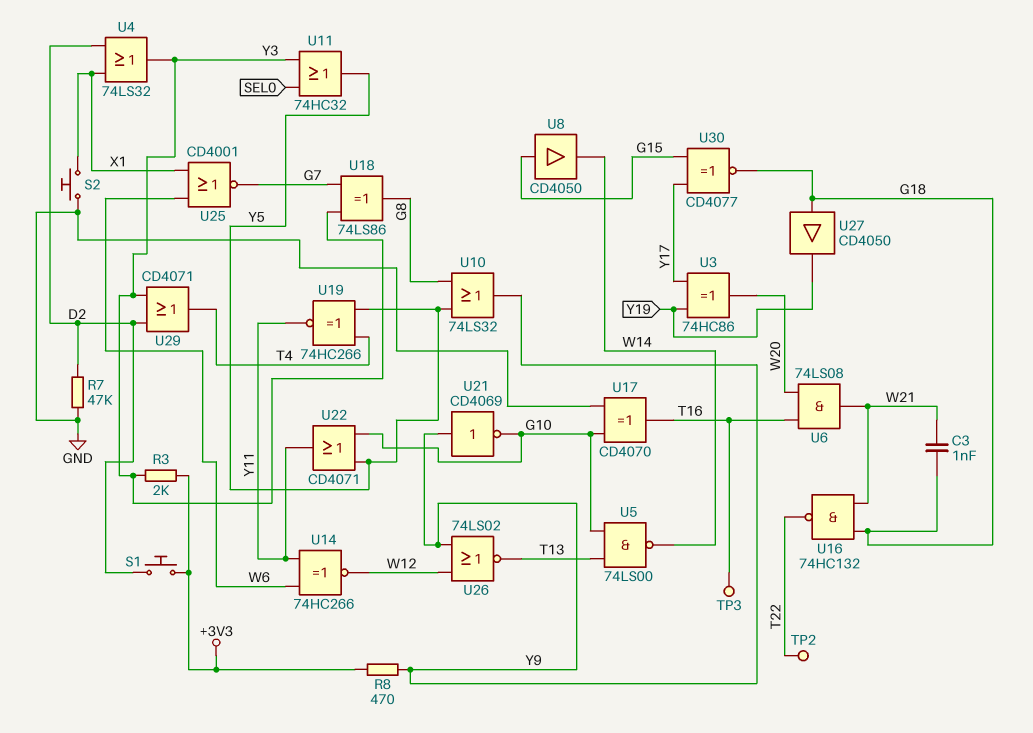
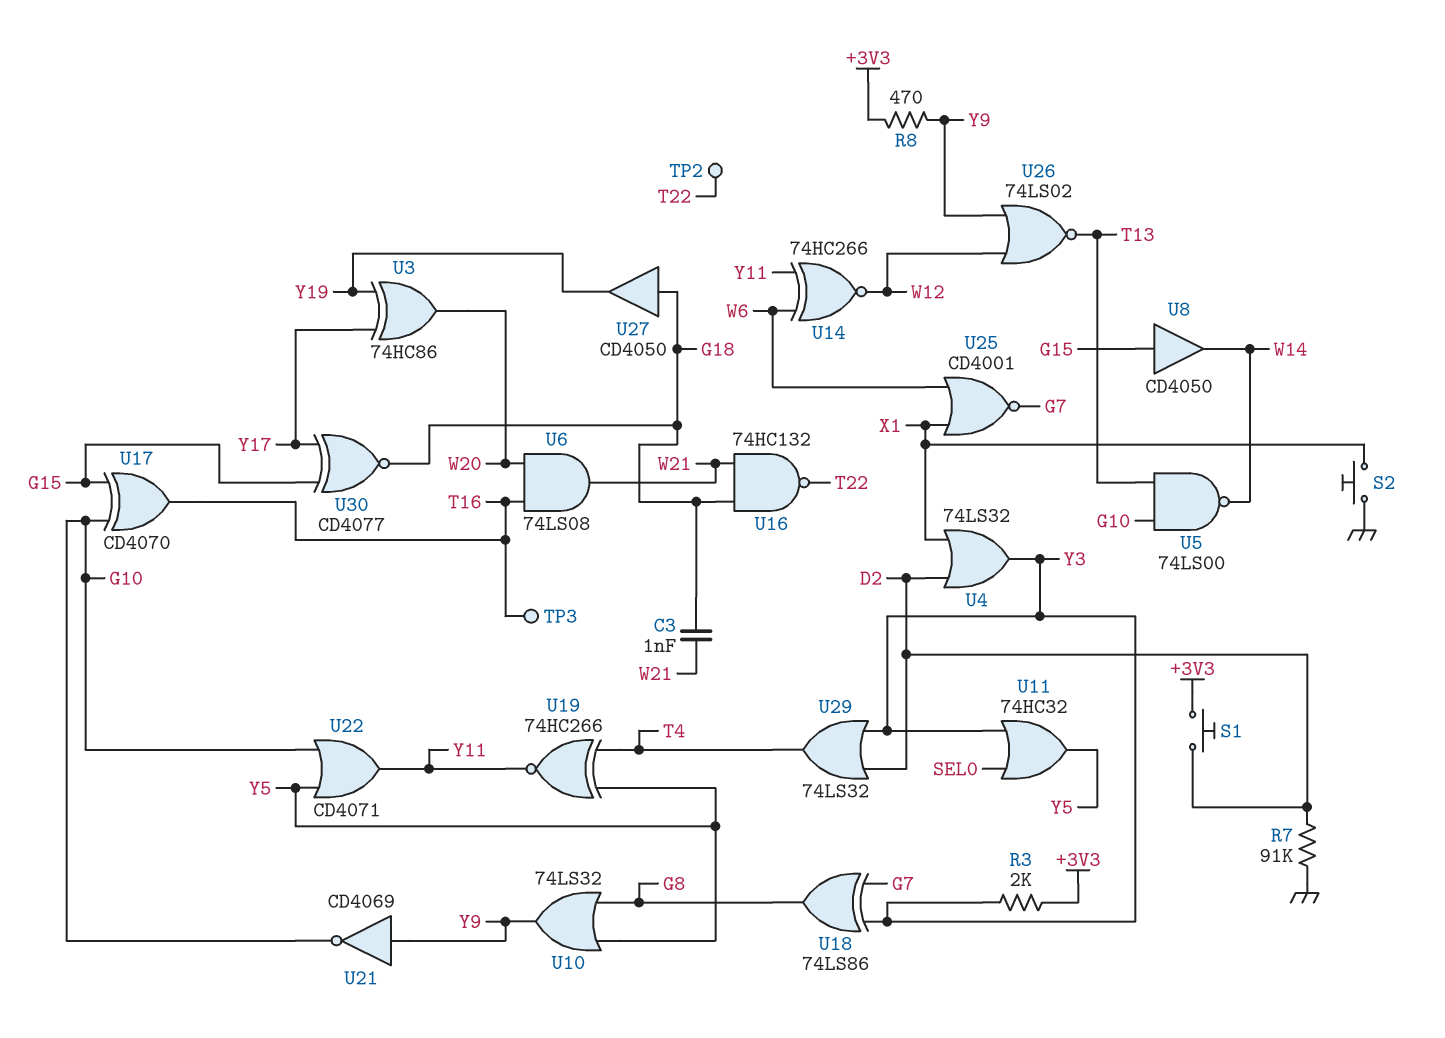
R7: 47k (D2, GND) -> 91k (D2, GND)
U17: XOR CD4070 (in G10, in GND, out T16) -> XOR CD4070 (in G10, in G15, out T16)
U29: OR CD4071 (in D2, in Y3, out T4) -> OR 74LS32 (in D2, in Y3, out T4)

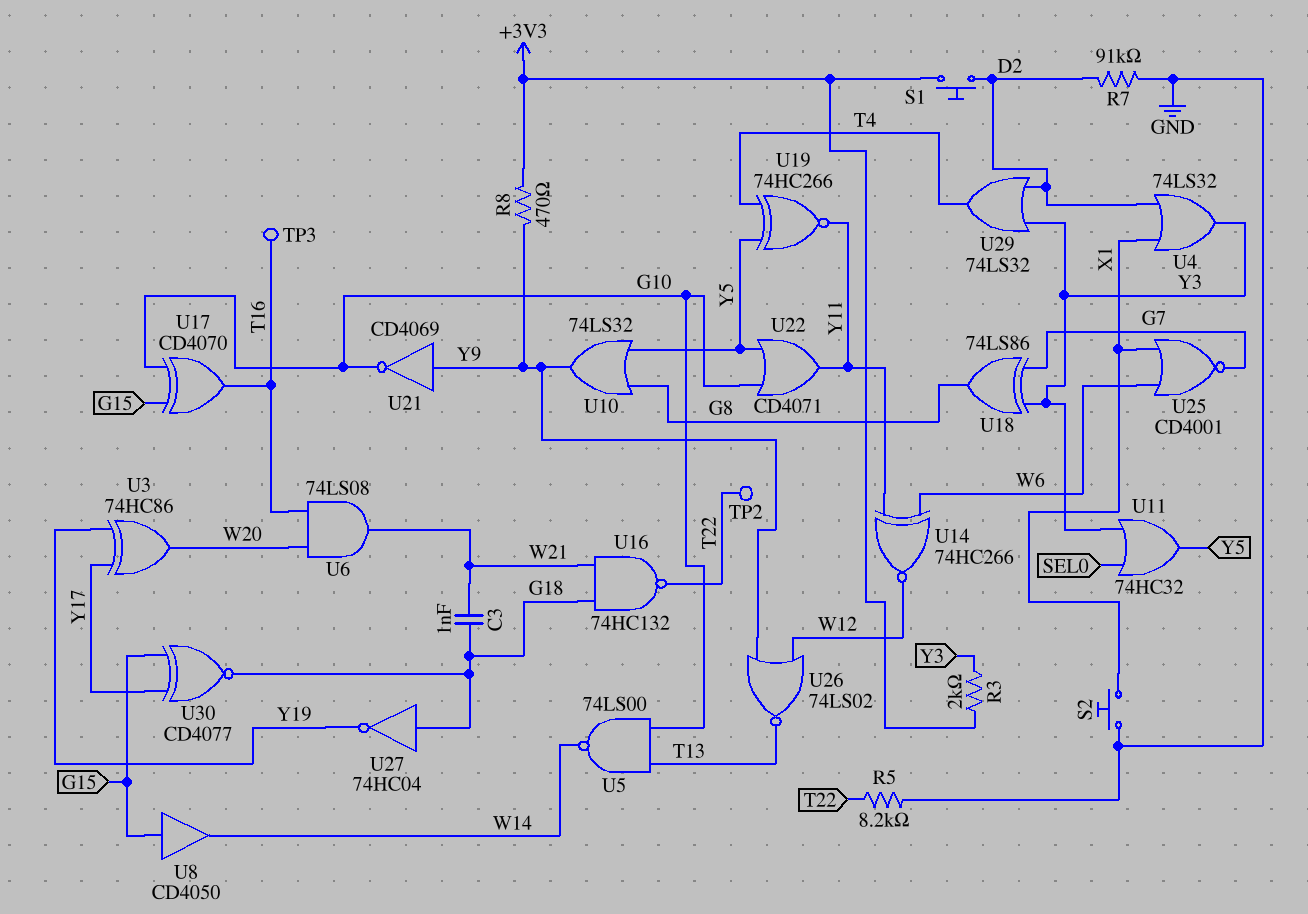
R5: none -> 8.2k (GND, T22)
U27: buffer CD4050 (in G18, out Y19) -> NOT 74HC04 (in G18, out Y19)

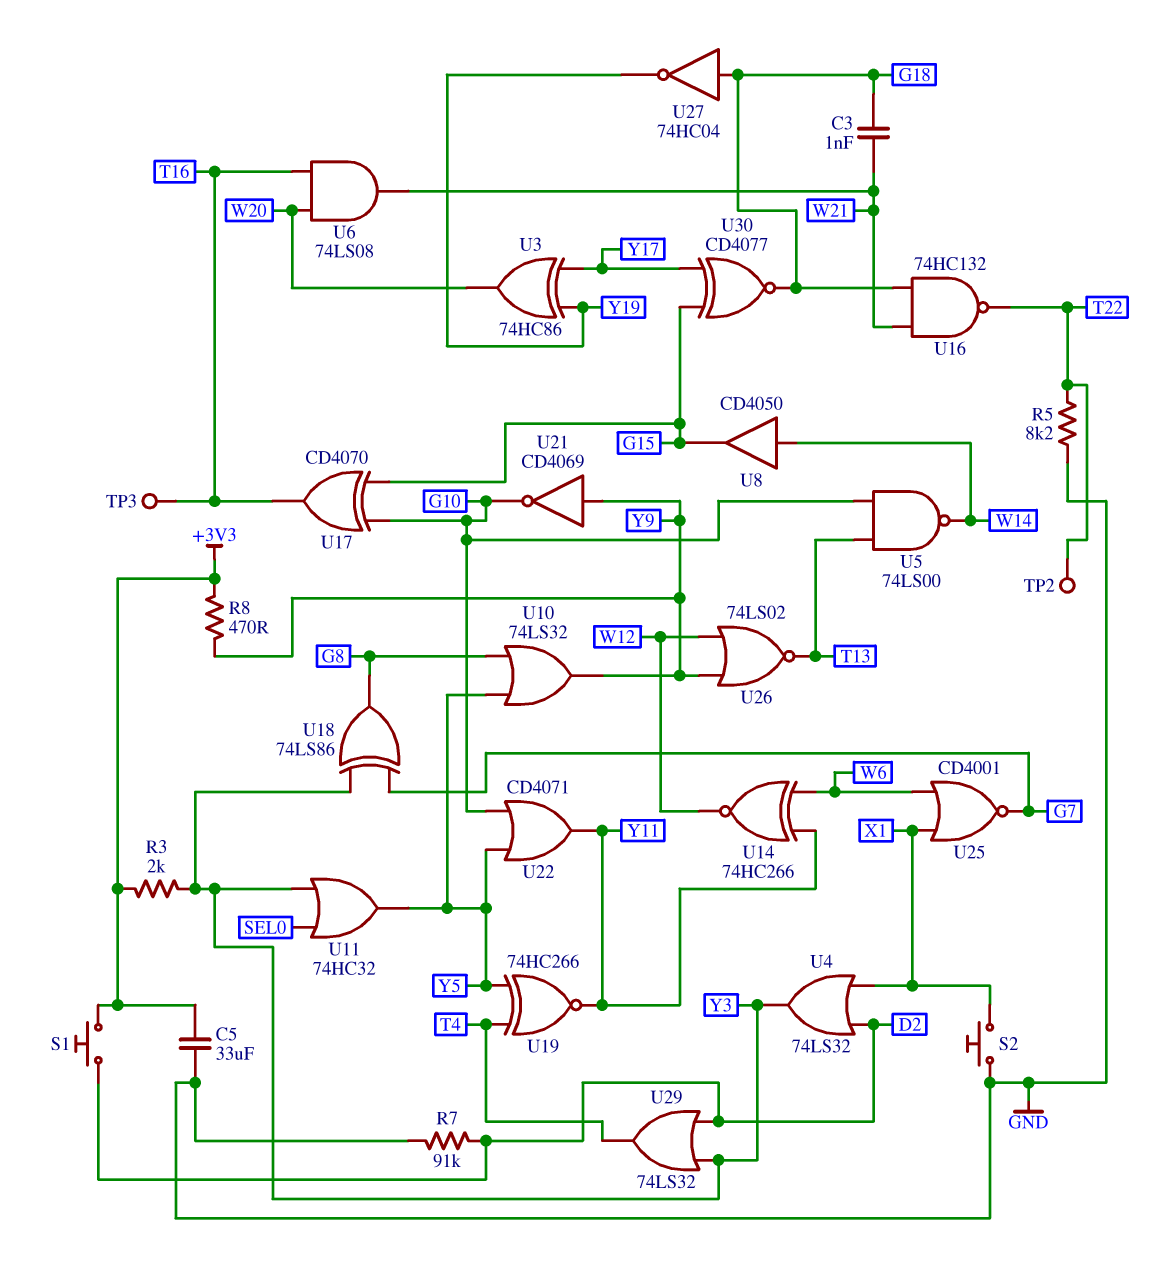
C5: none -> 33uF (+3V3, GND)
U8: buffer CD4050 (in G15, out W14) -> buffer CD4050 (in W14, out G15)

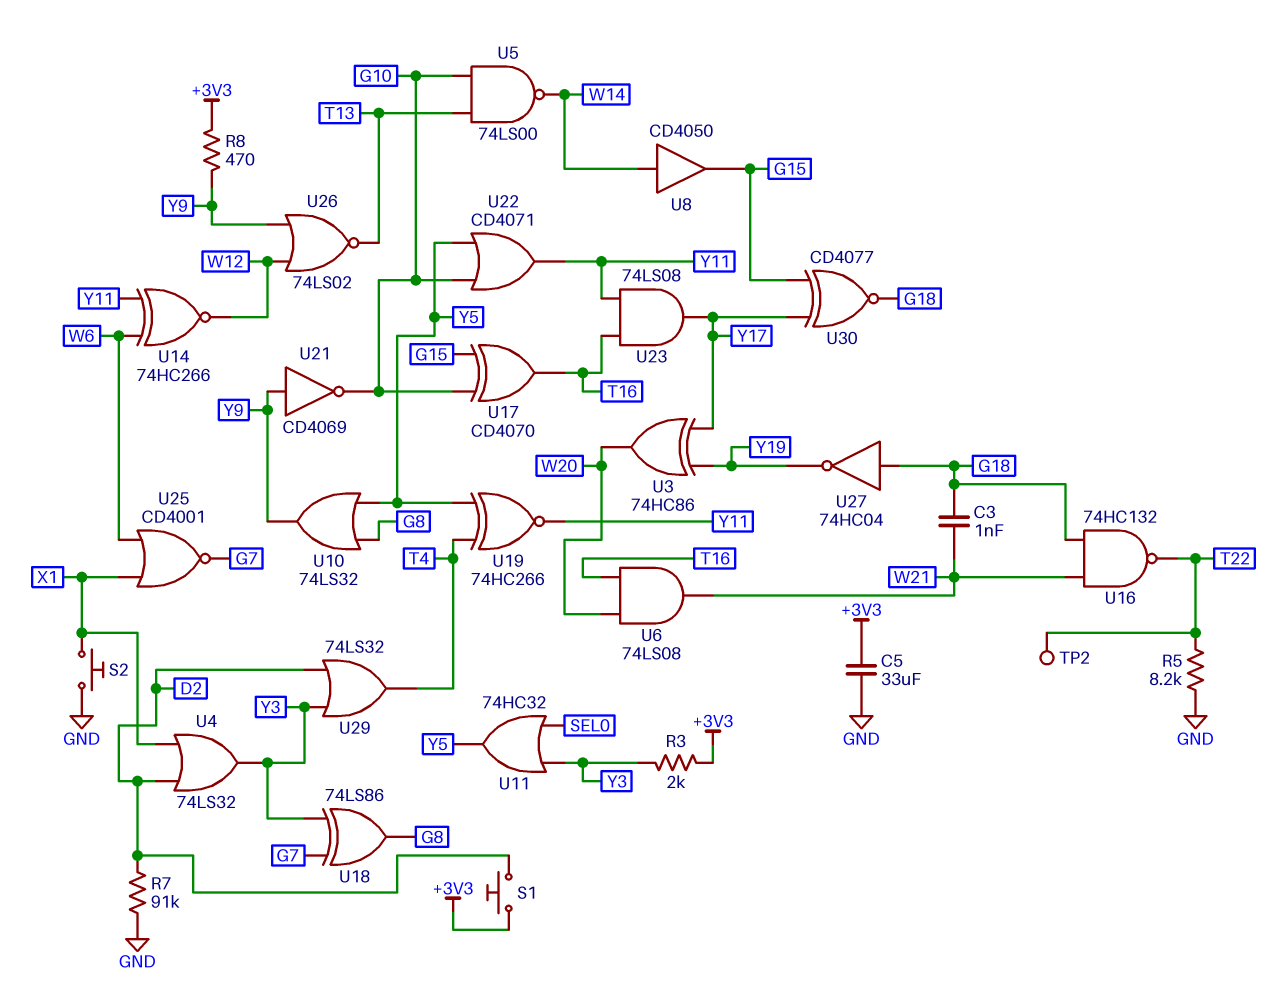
TP3: test point (T16) -> none
U23: none -> AND 74LS08 (in T16, in Y11, out Y17)

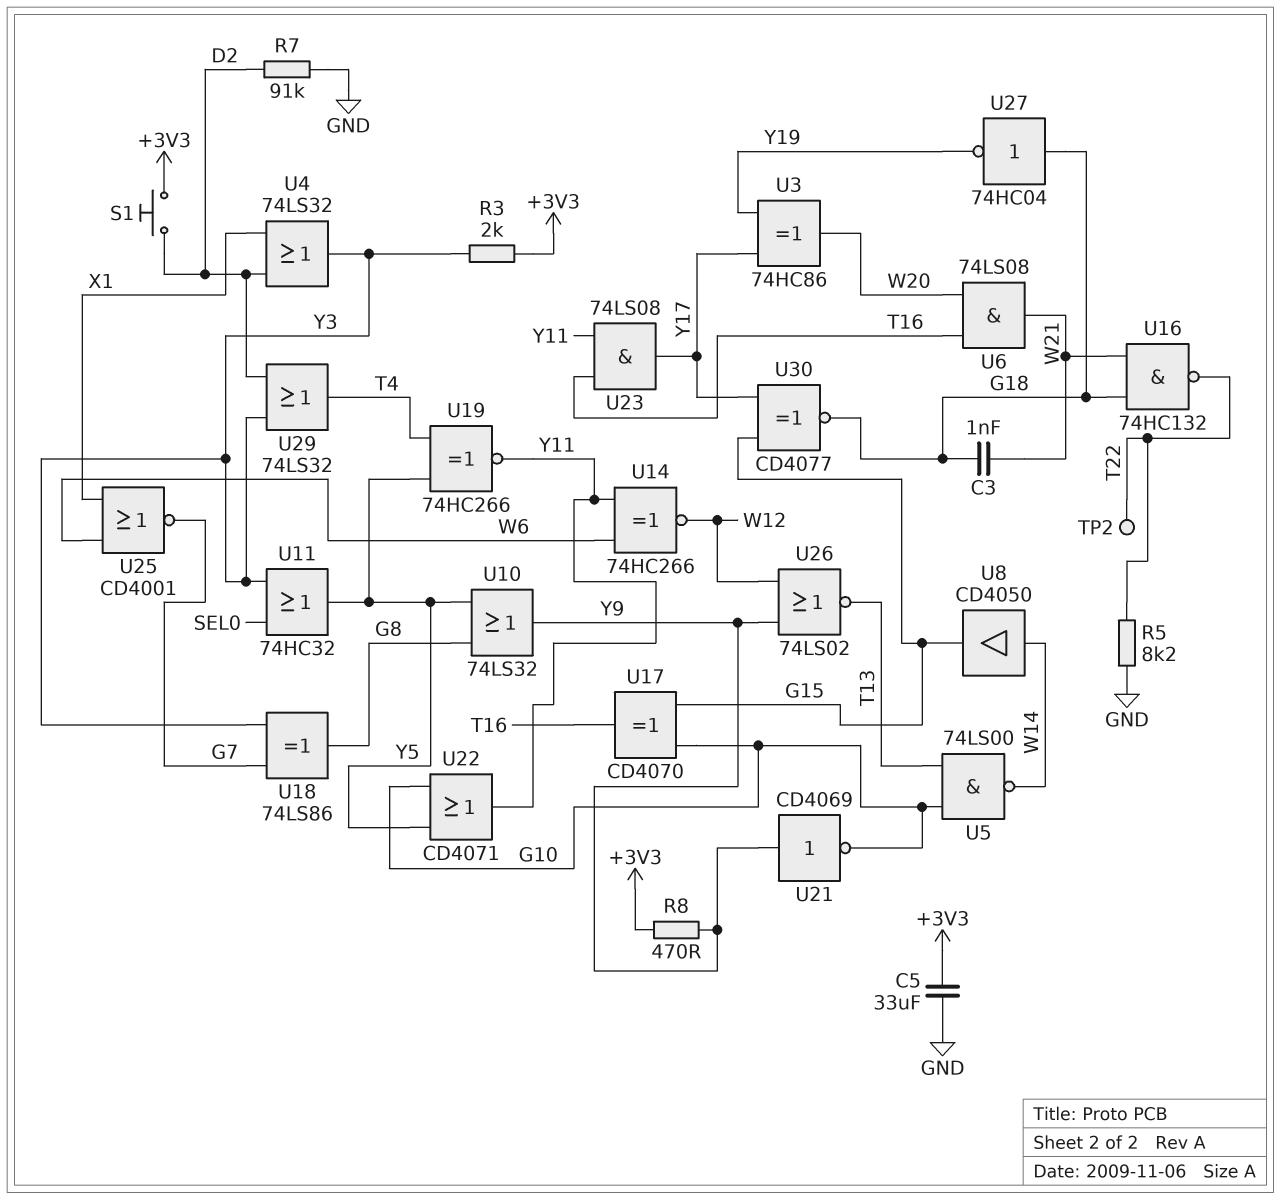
S2: button (GND, X1) -> none

